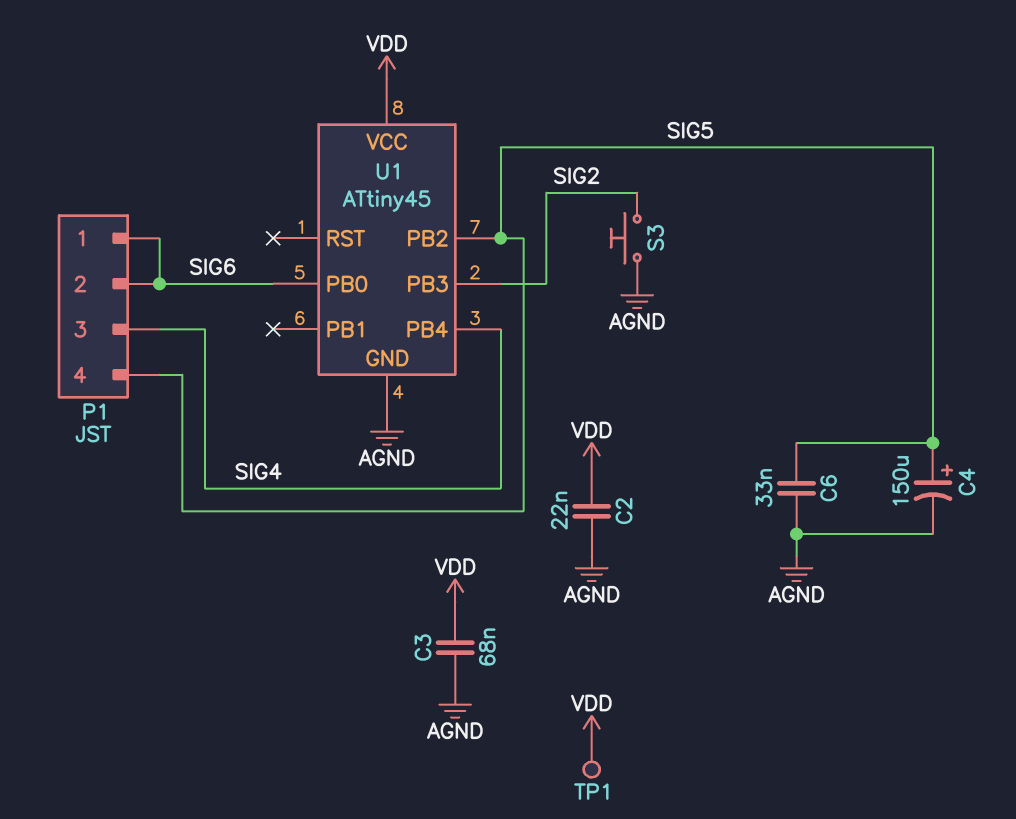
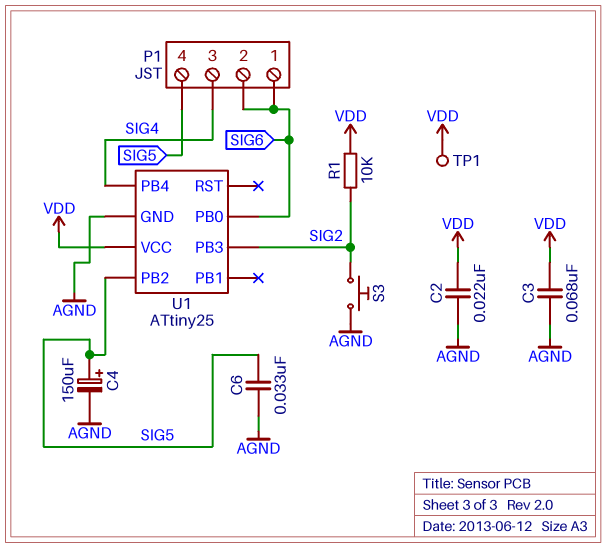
R1: none -> 10k (SIG2, VDD)
U1: ATtiny45 -> ATtiny25

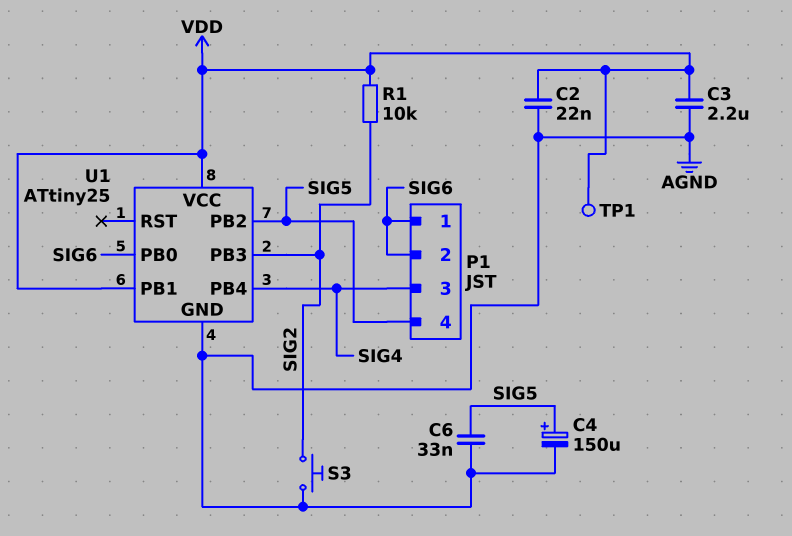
C3: 68nF (AGND, VDD) -> 2.2uF (AGND, VDD)
U1 pin PB1: none -> VDD

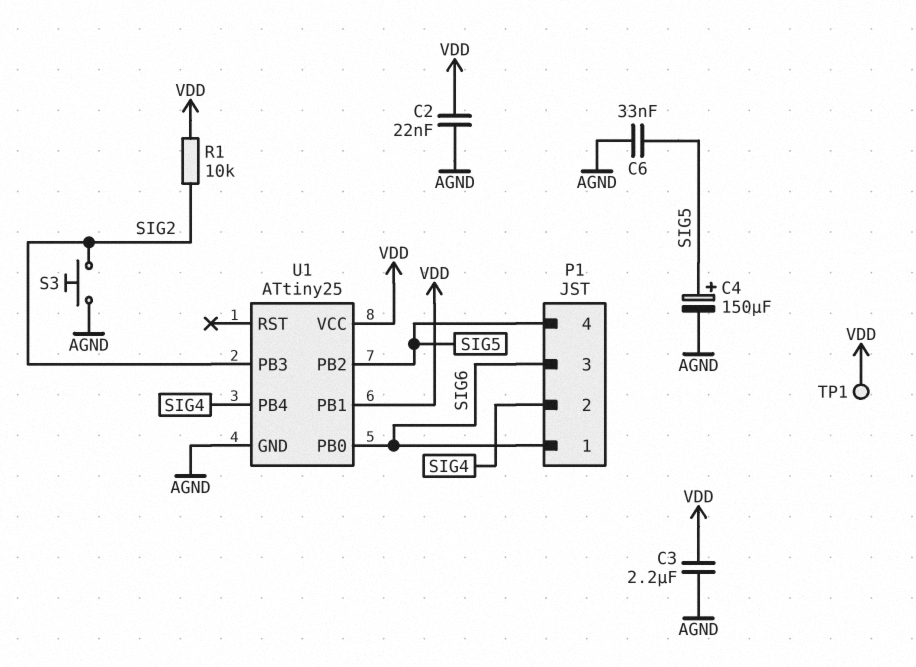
P1 pin 2: SIG6 -> SIG4
P1 pin 3: SIG4 -> SIG6

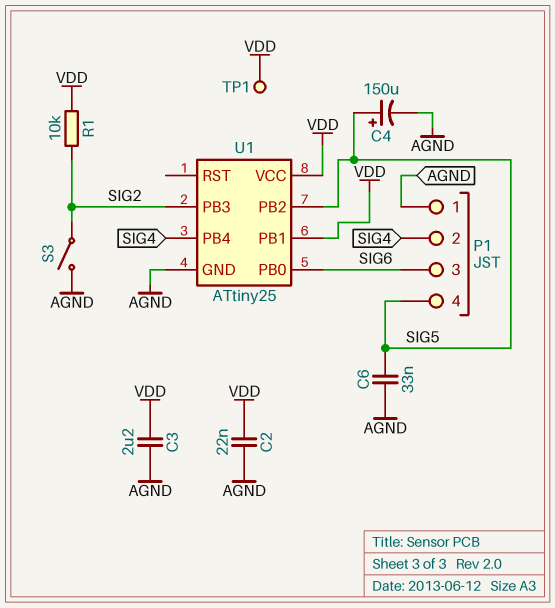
P1 pin 1: SIG6 -> AGND
S3: button (AGND, SIG2) -> switch (AGND, SIG2)

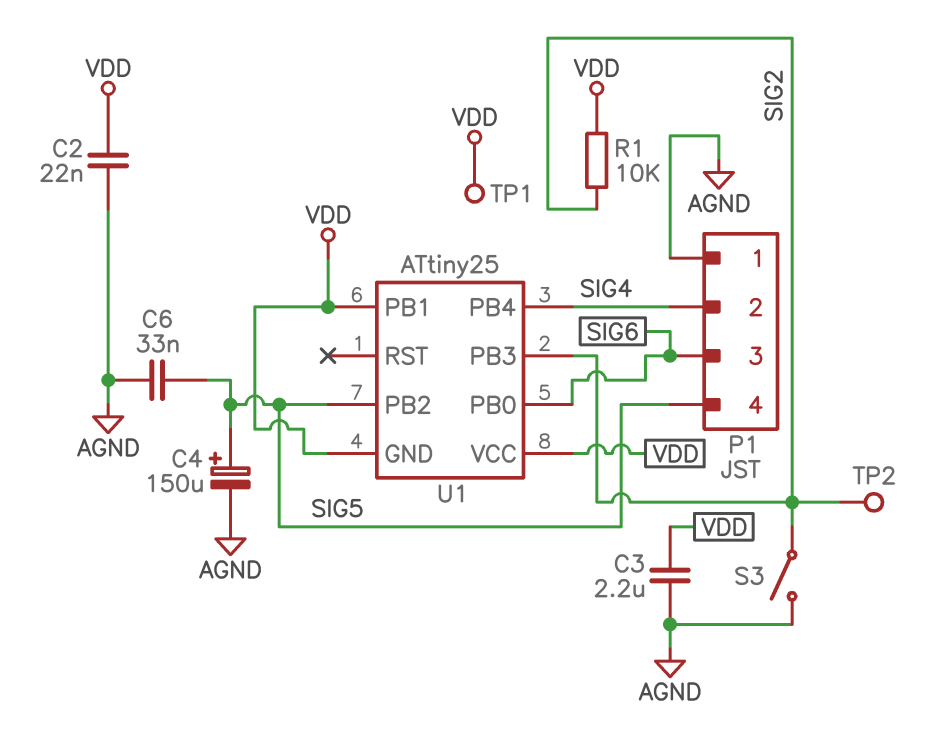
TP2: none -> test point (SIG2)
U1 pin GND: AGND -> VDD

